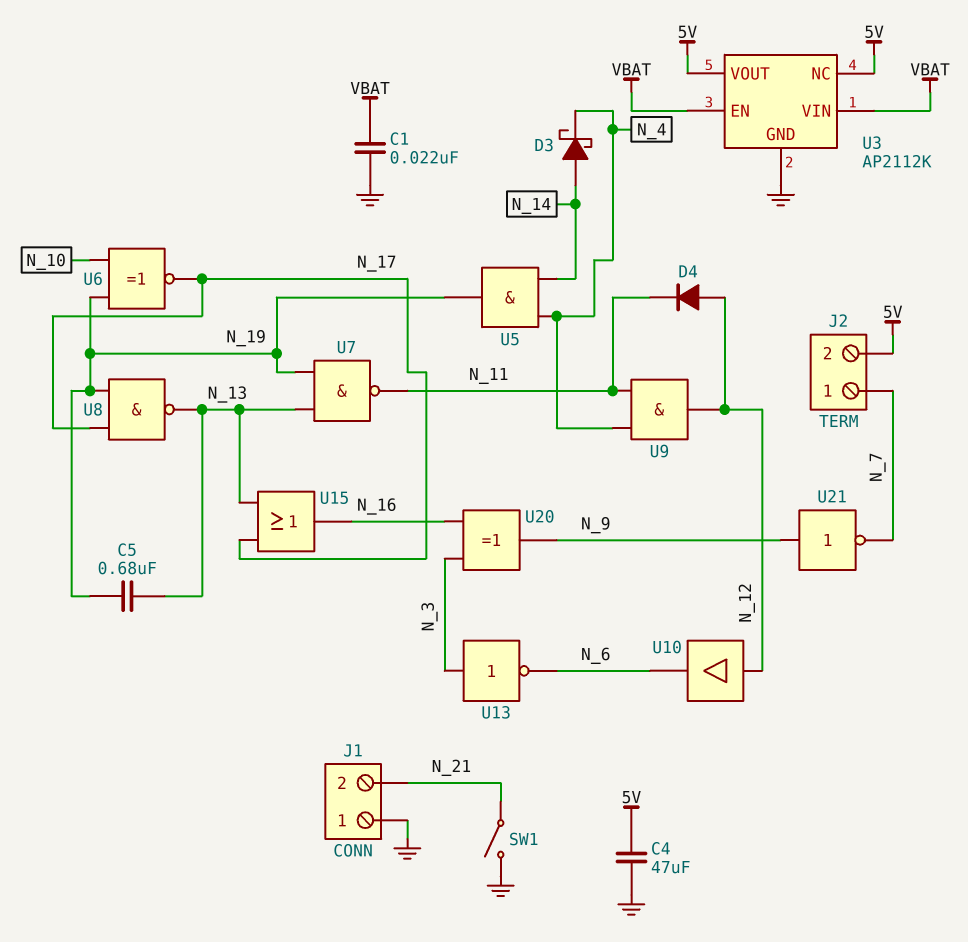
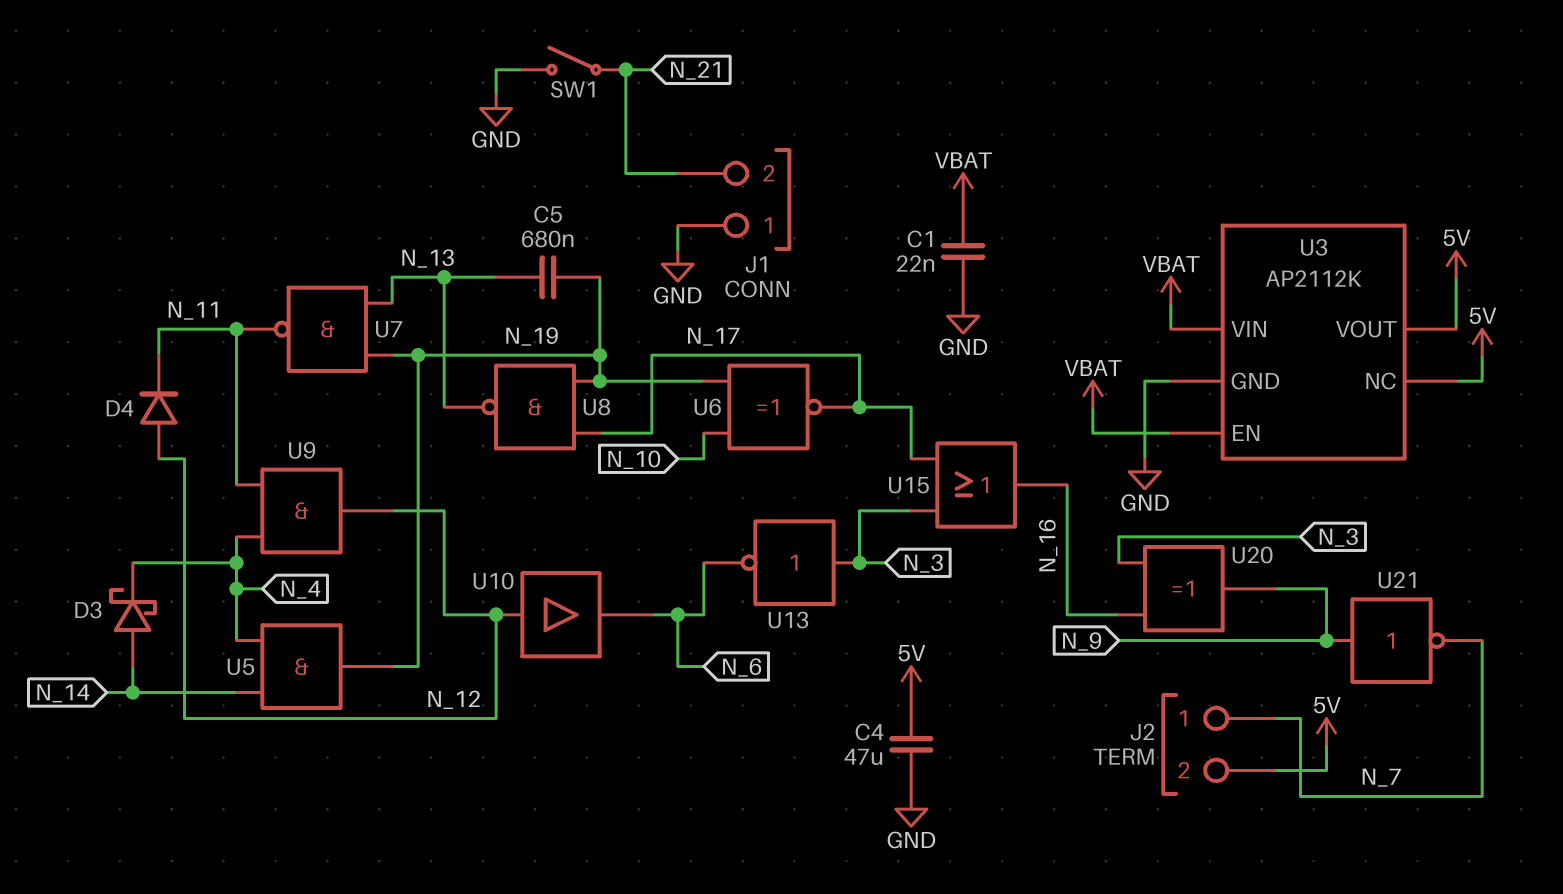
U15: OR (in N_13, in N_17, out N_16) -> OR (in N_3, in N_17, out N_16)

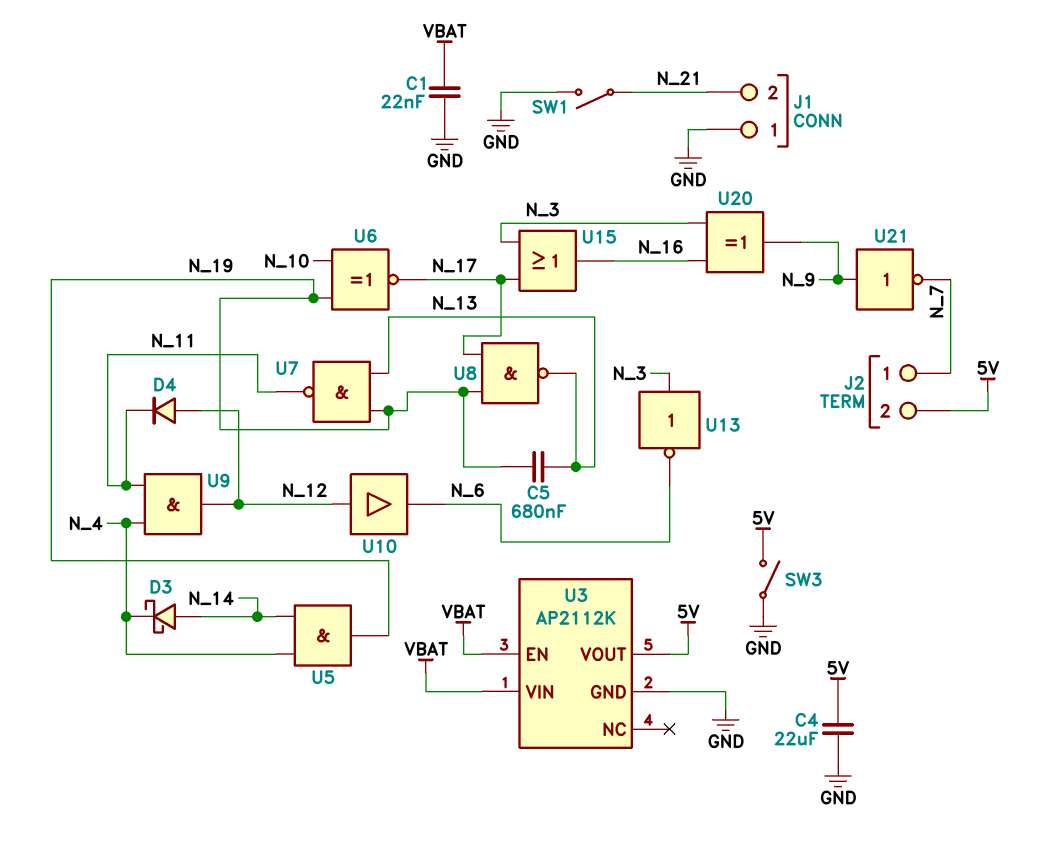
C4: 47uF (5V, GND) -> 22uF (5V, GND)
SW3: none -> switch (5V, GND)
U3 pin NC: 5V -> none

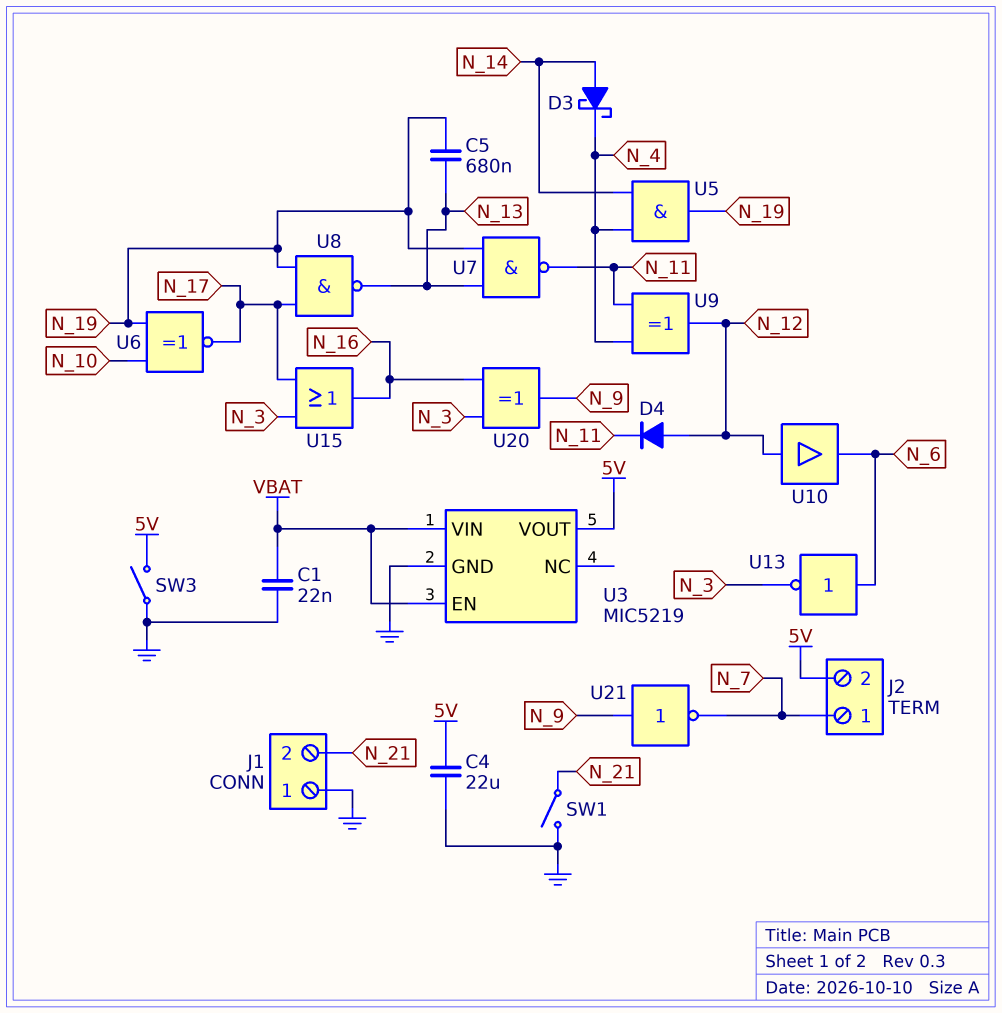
U3: AP2112K -> MIC5219
U9: AND (in N_4, in N_11, out N_12) -> XOR (in N_4, in N_11, out N_12)
U13: NOT (in N_3, out N_6) -> NOT (in N_6, out N_3)

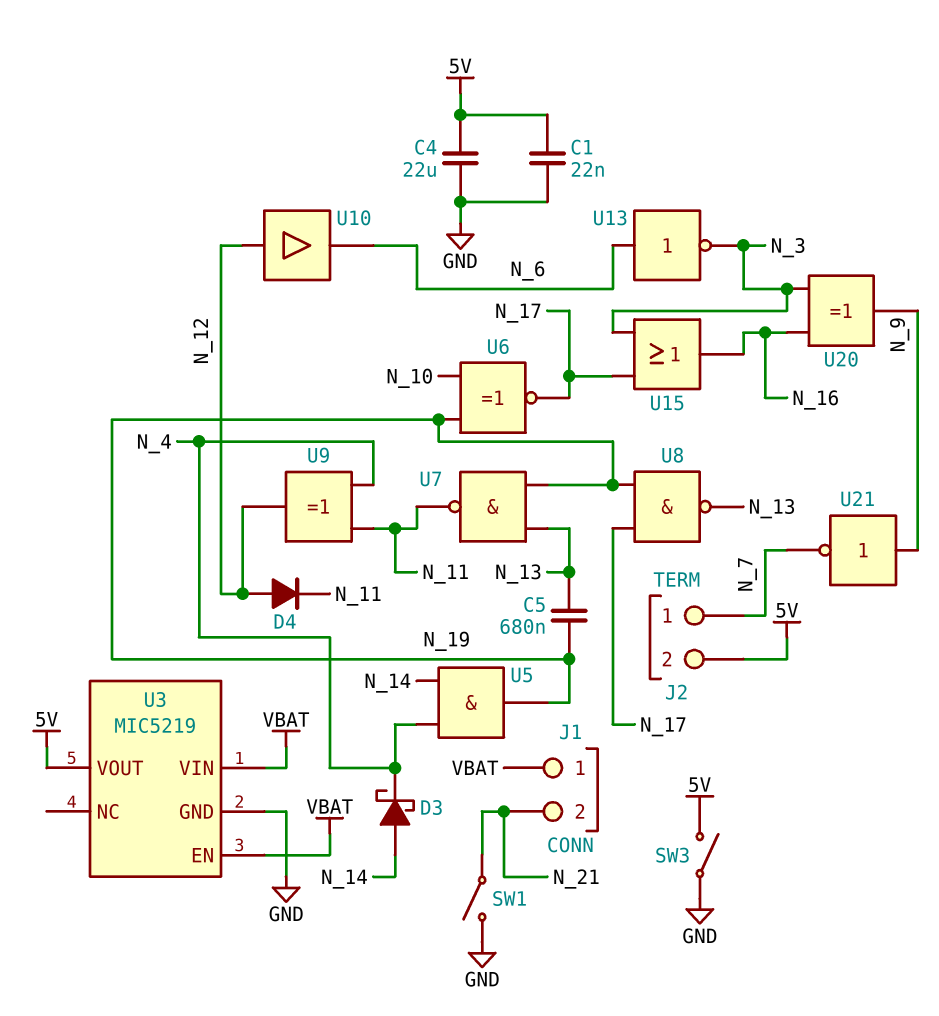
C1: 22nF (GND, VBAT) -> 22nF (5V, GND)
J1 pin 1: GND -> VBAT

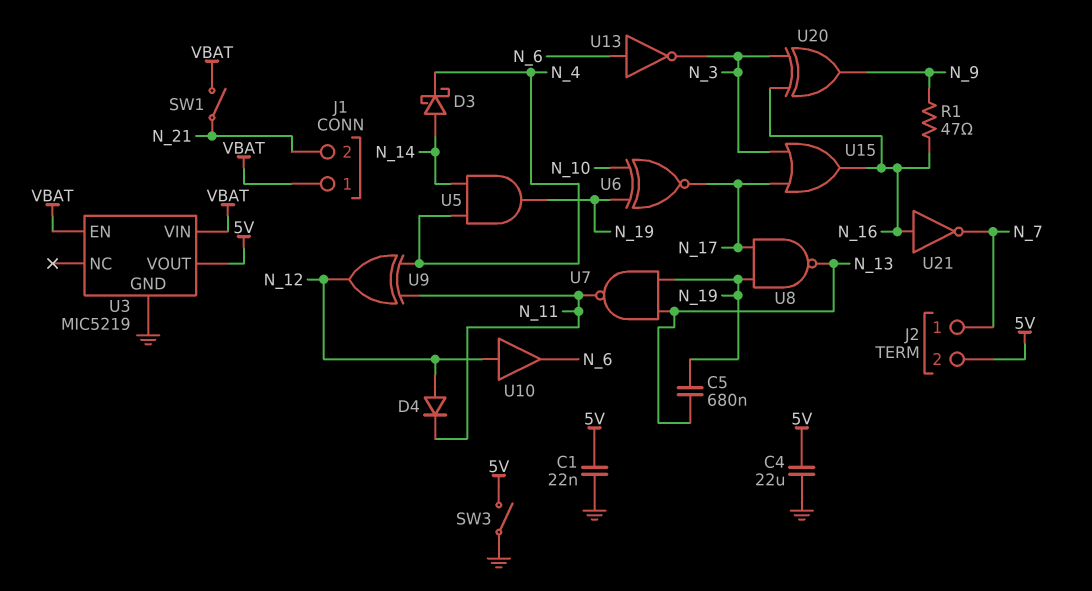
R1: none -> 47 (N_9, N_16)
SW1: switch (GND, N_21) -> switch (N_21, VBAT)
U21: NOT (in N_9, out N_7) -> NOT (in N_16, out N_7)

